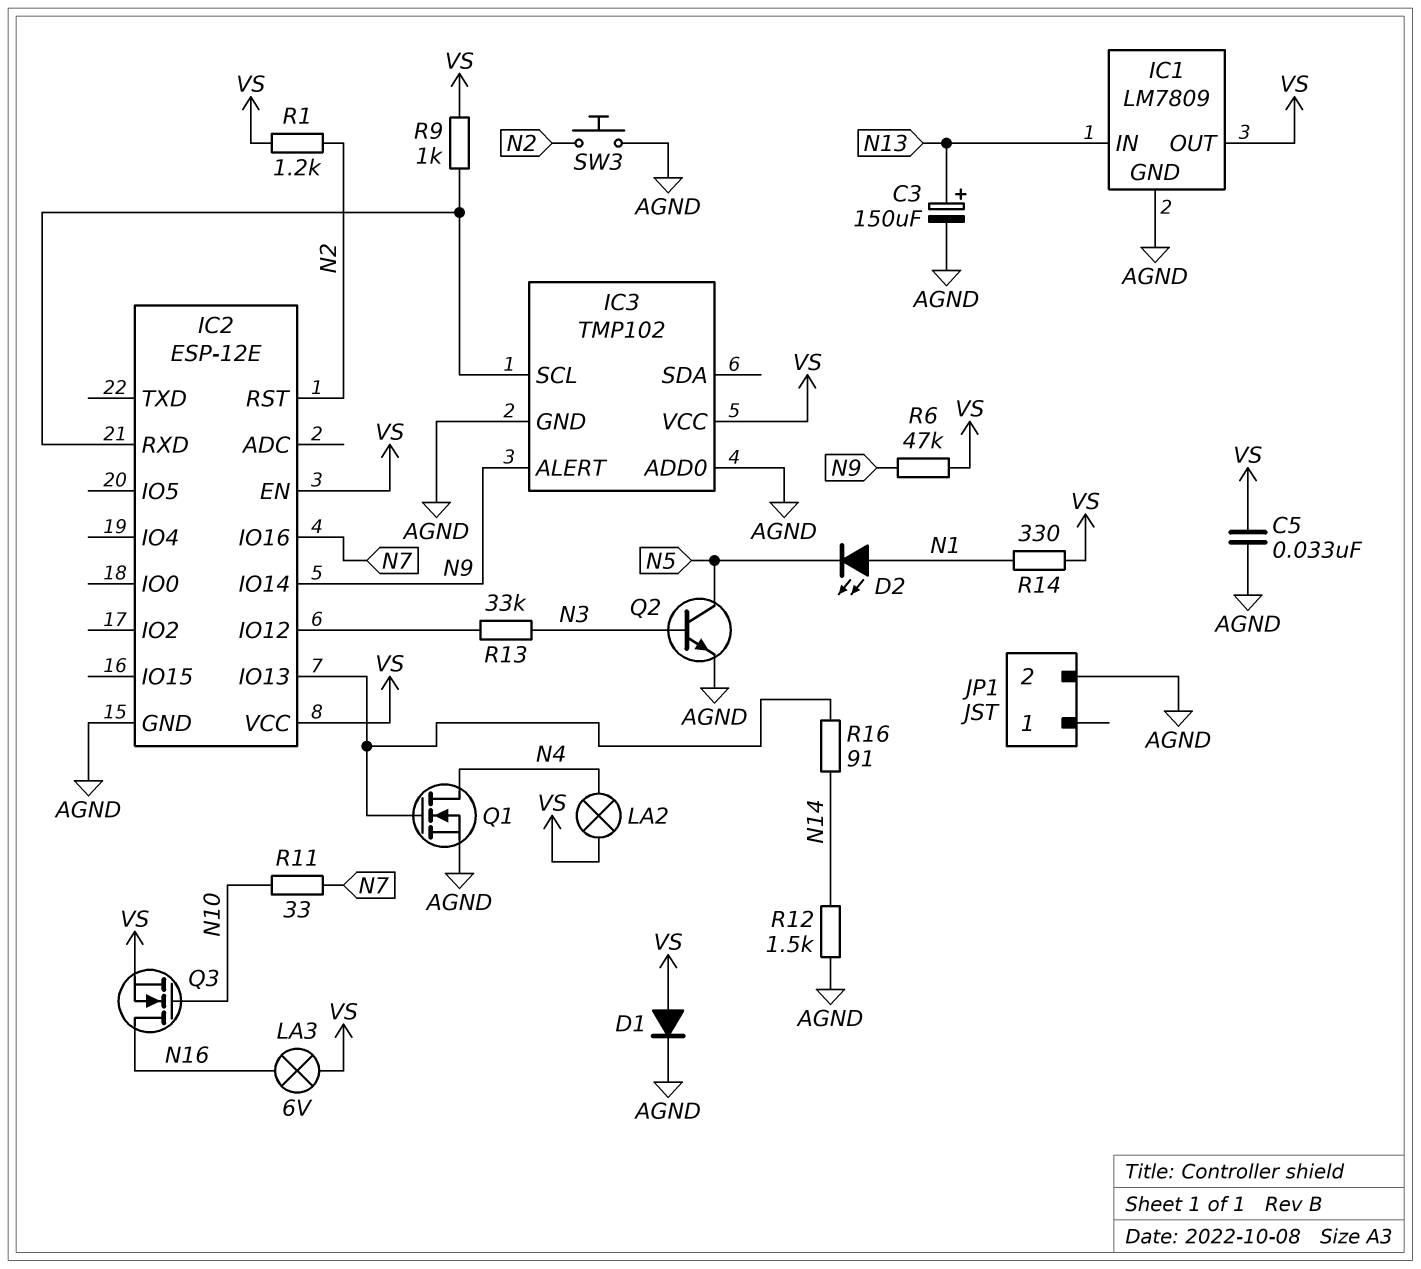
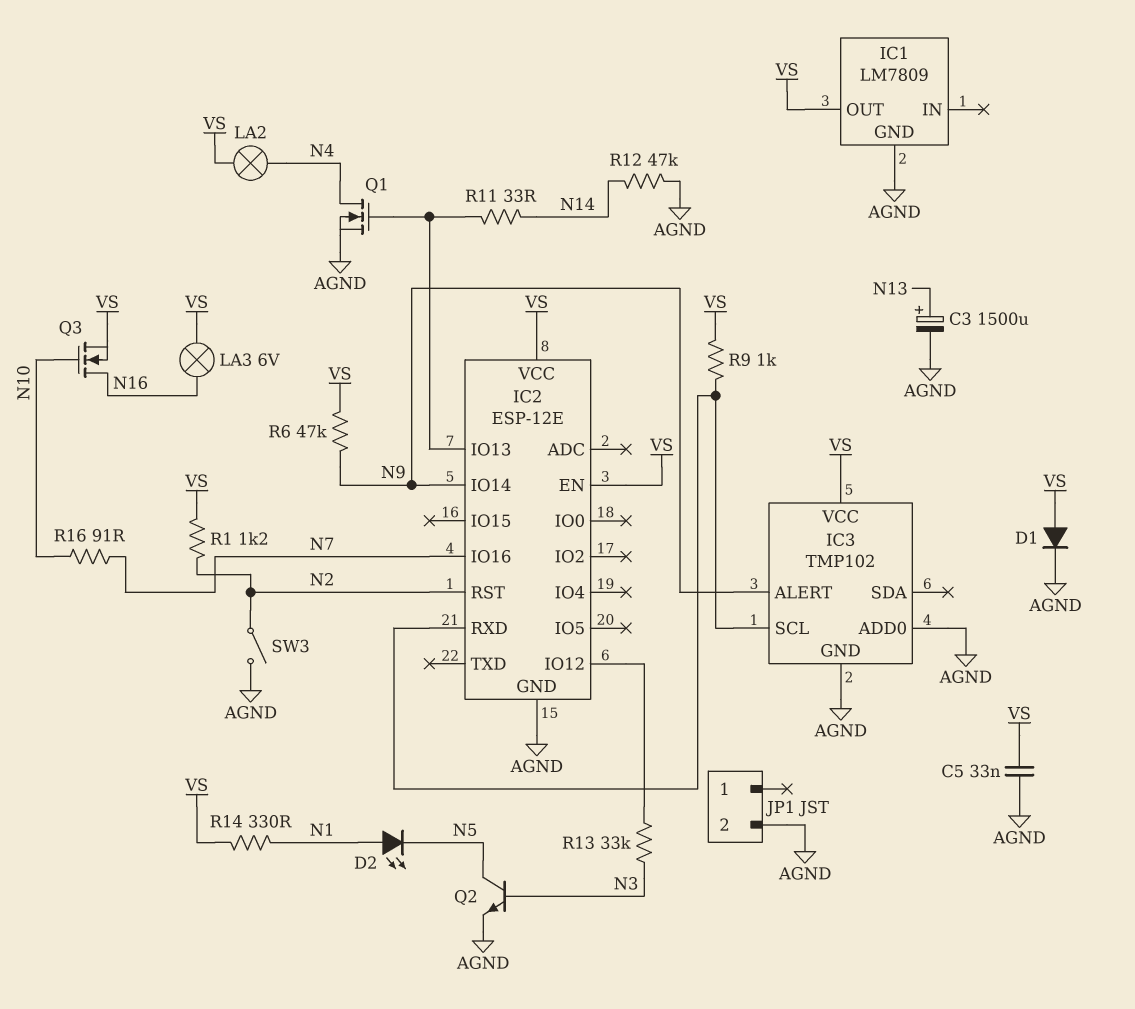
C3: 150uF (plus N13, minus AGND) -> 1500uF (plus N13, minus AGND)
IC1 pin IN: N13 -> none
R11: 33 (N7, N10) -> 33 (IC2/IO13, N14)
R12: 1.5k (AGND, N14) -> 47k (AGND, N14)
R16: 91 (IC2/IO13, N14) -> 91 (N7, N10)
SW3: button (AGND, N2) -> switch (AGND, N2)

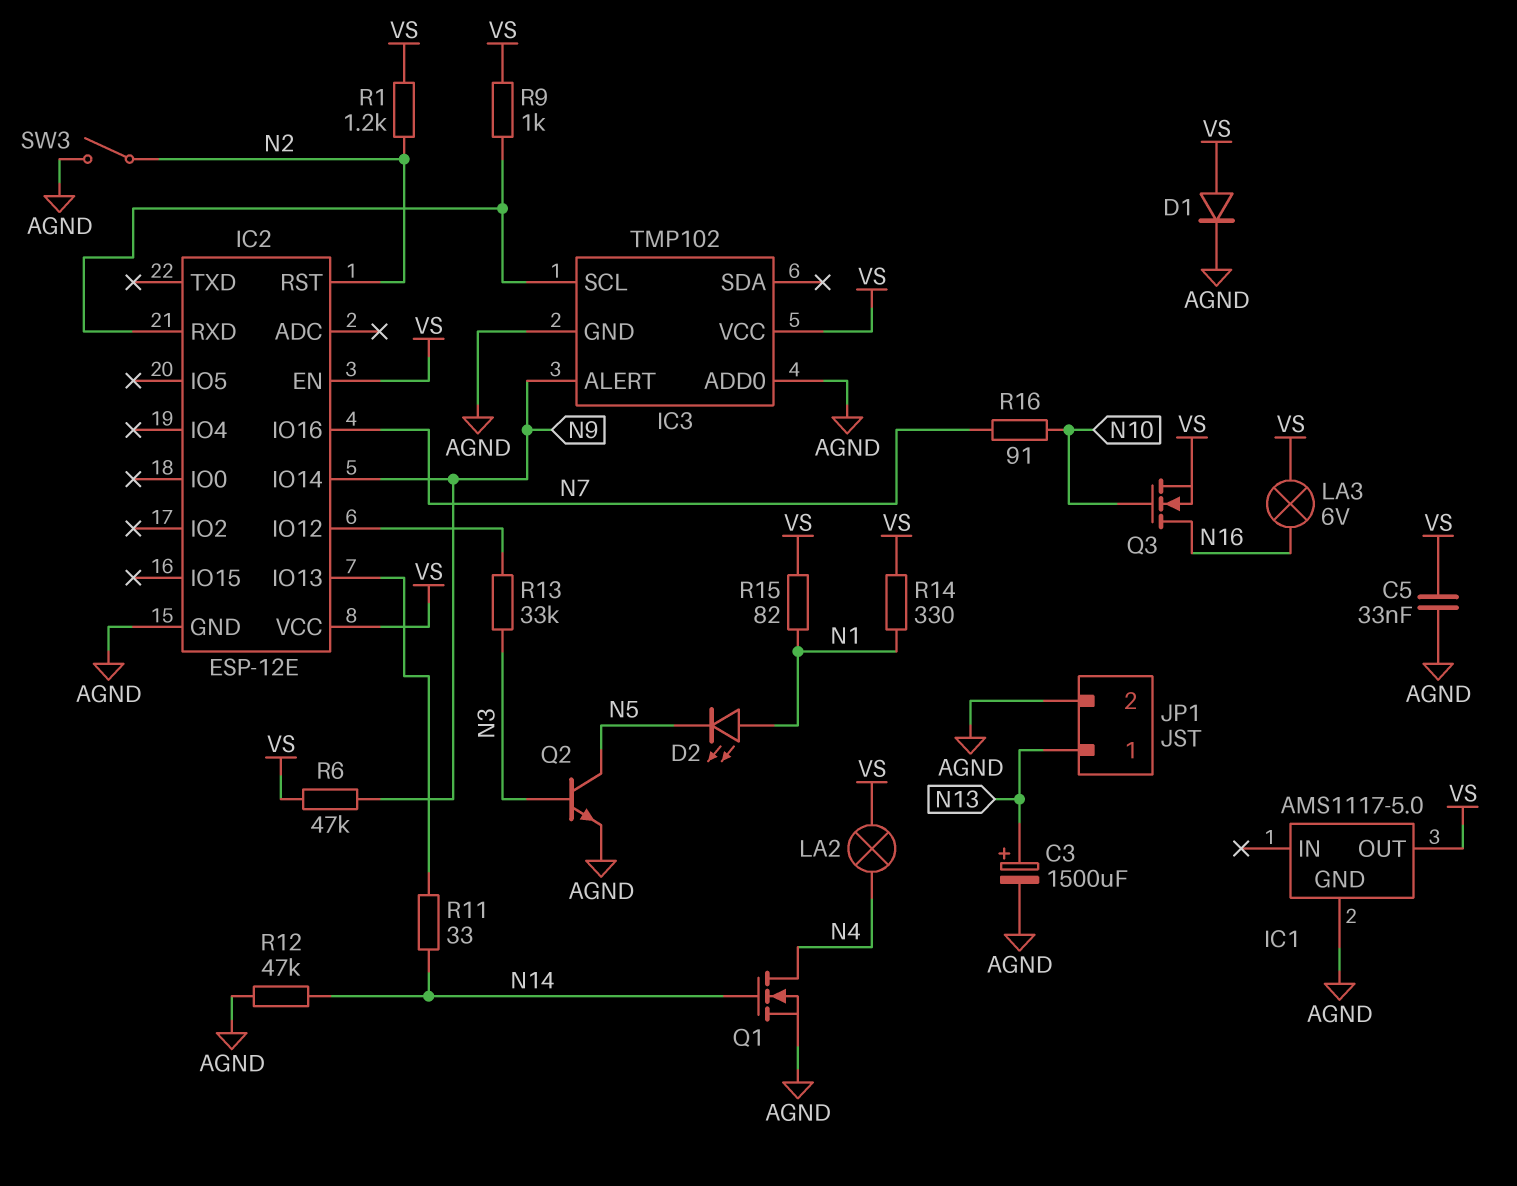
IC1: LM7809 -> AMS1117-5.0
JP1 pin 1: none -> N13
Q1: NMOS (G IC2/IO13, D N4, S AGND) -> NMOS (G N14, D N4, S AGND)
R15: none -> 82 (N1, VS)

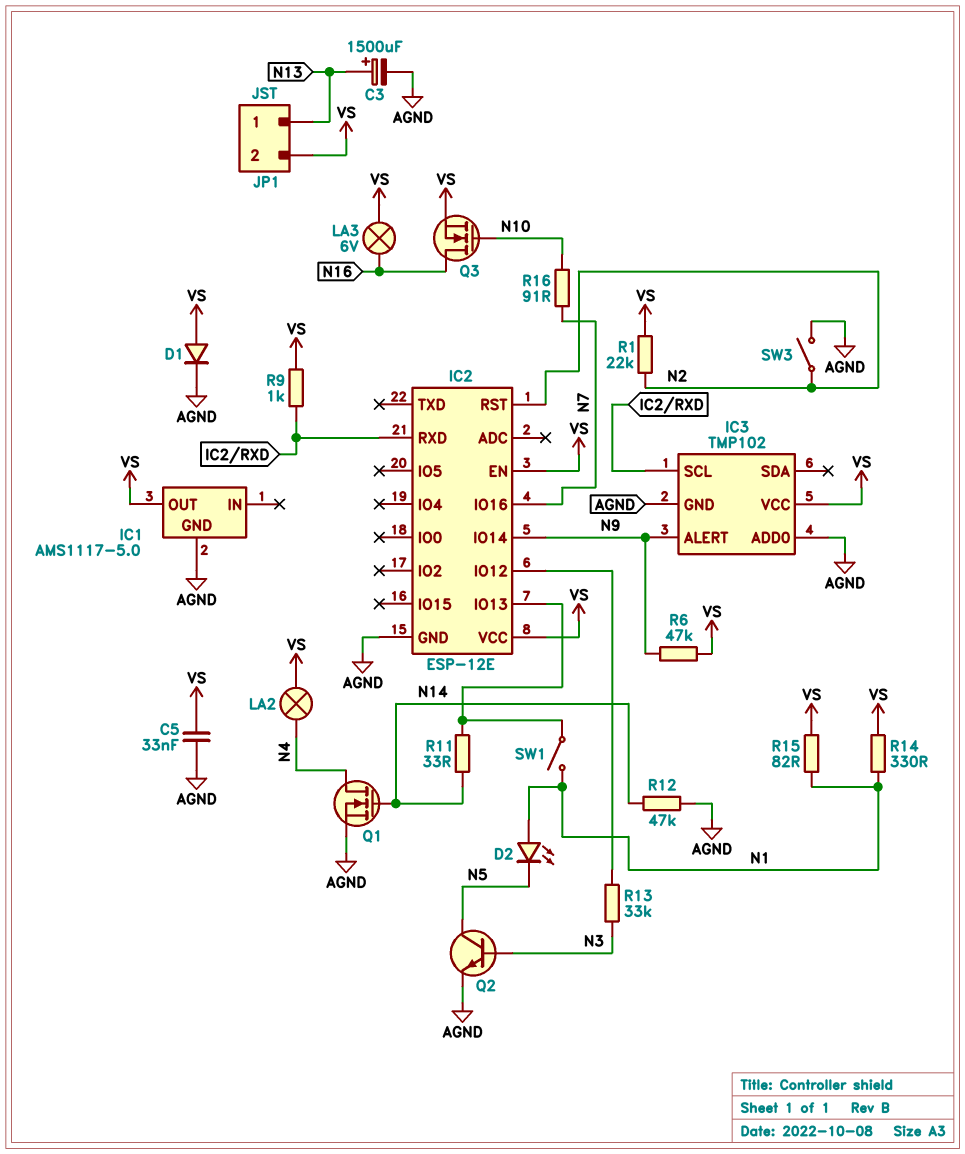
JP1 pin 2: AGND -> VS
R1: 1.2k (N2, VS) -> 22k (N2, VS)
SW1: none -> switch (IC2/IO13, N1)

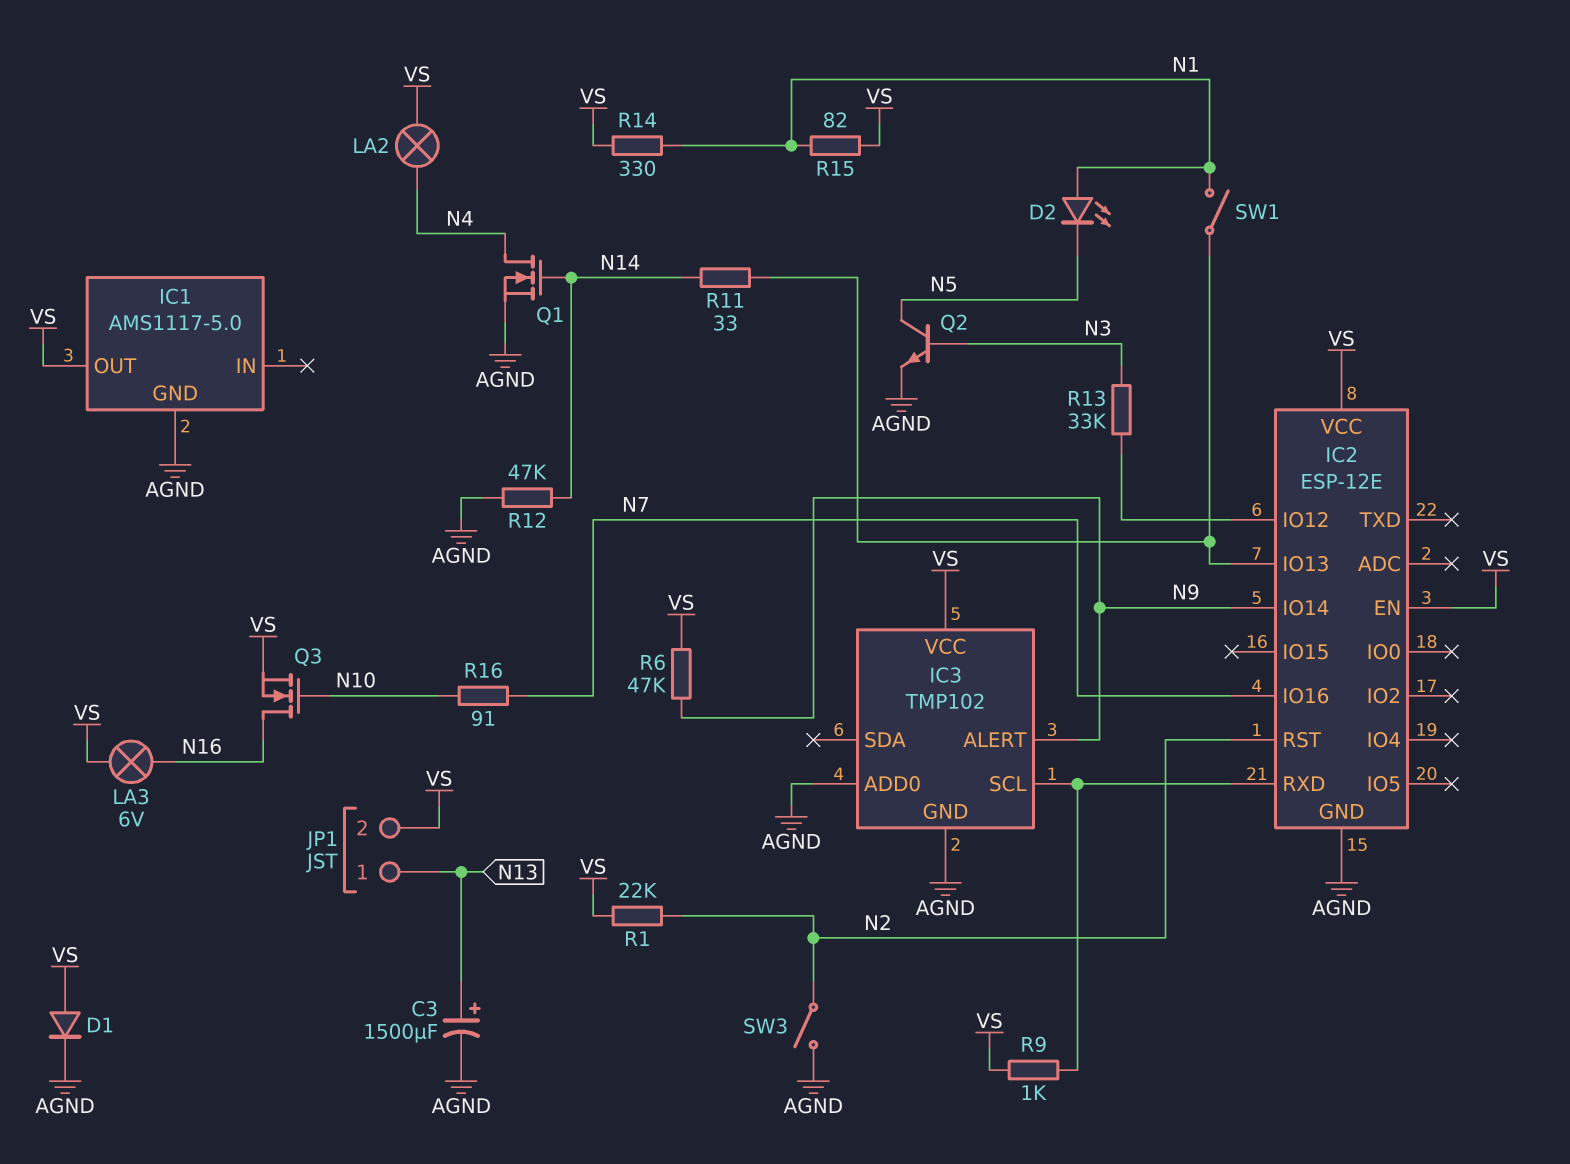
C5: 33nF (AGND, VS) -> none

